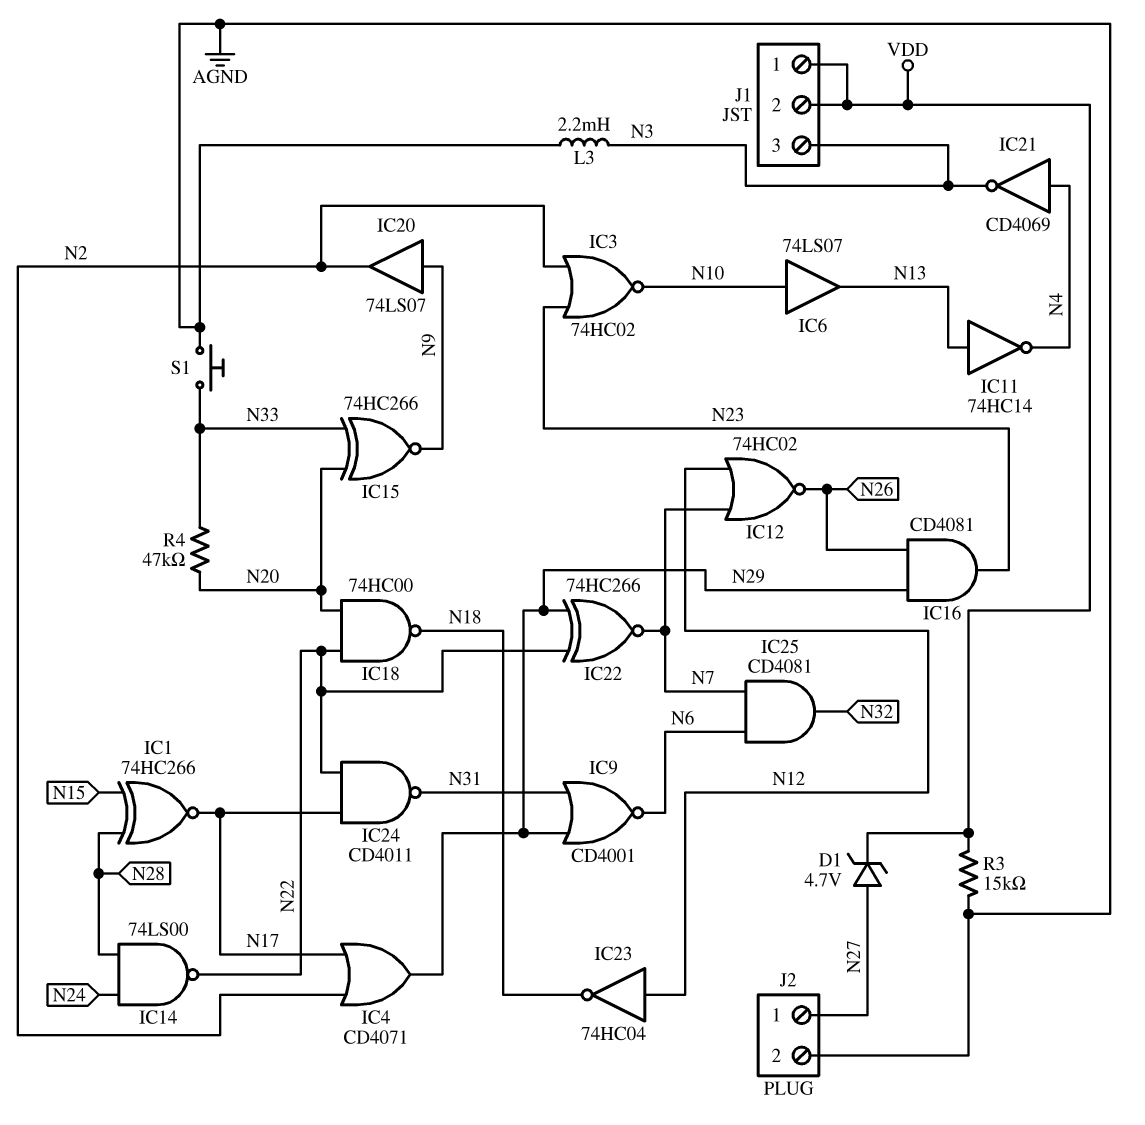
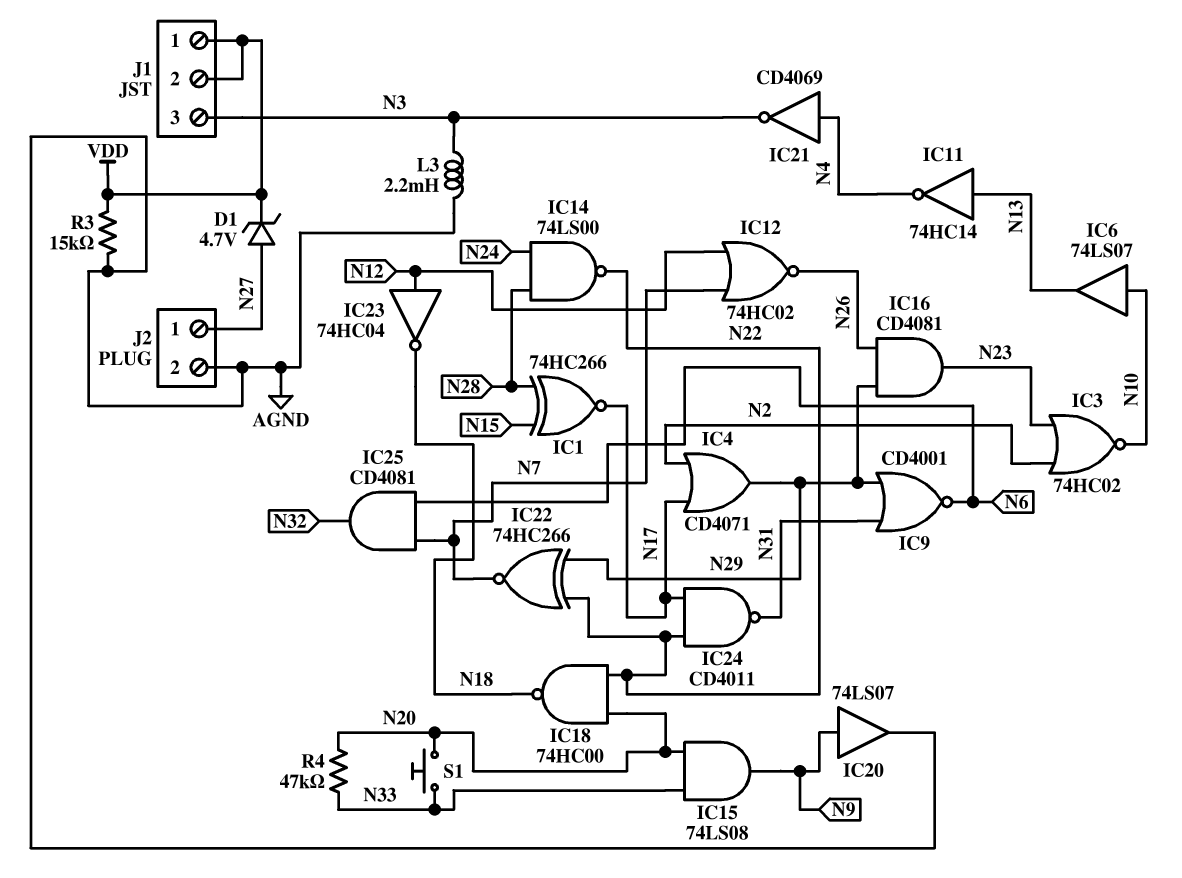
IC15: XNOR 74HC266 (in N20, in N33, out N9) -> AND 74LS08 (in N20, in N33, out N9)
IC20: buffer 74LS07 (in N9, out N2) -> buffer 74LS07 (in N9, out AGND)
S1: button (AGND, N33) -> button (N20, N33)

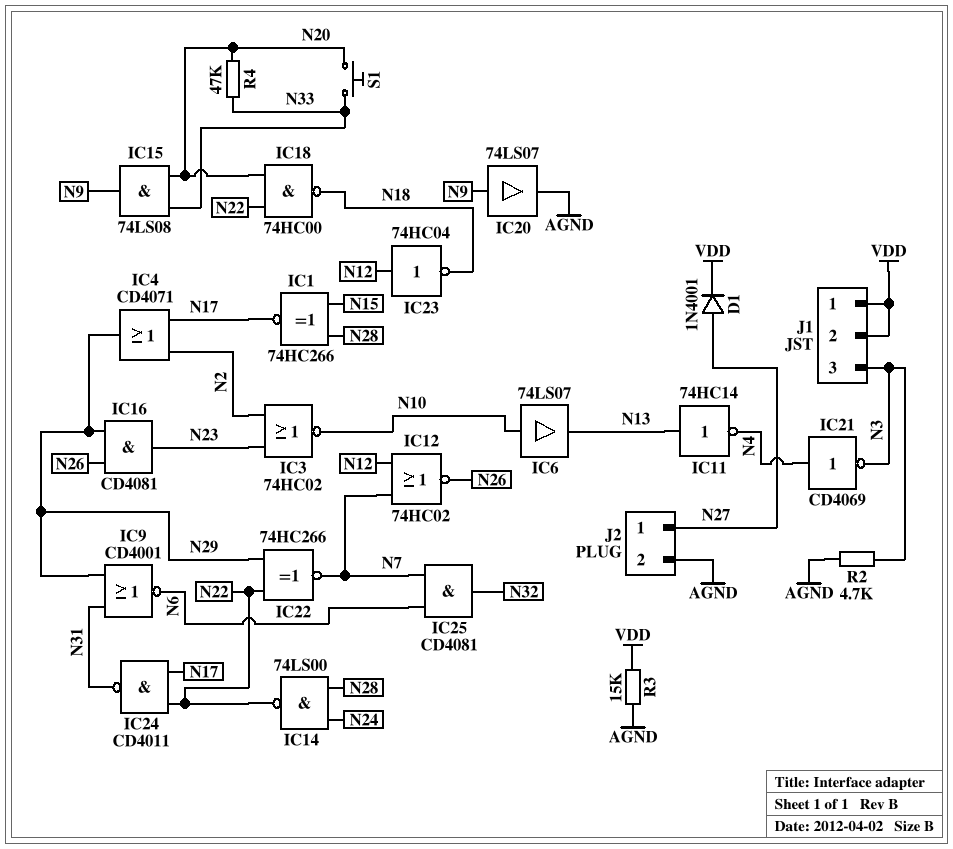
D1: zener 4.7V (A N27, K VDD) -> diode 1N4001 (A N27, K VDD)
L3: 2.2mH (AGND, N3) -> none
R2: none -> 4.7k (AGND, N3)

